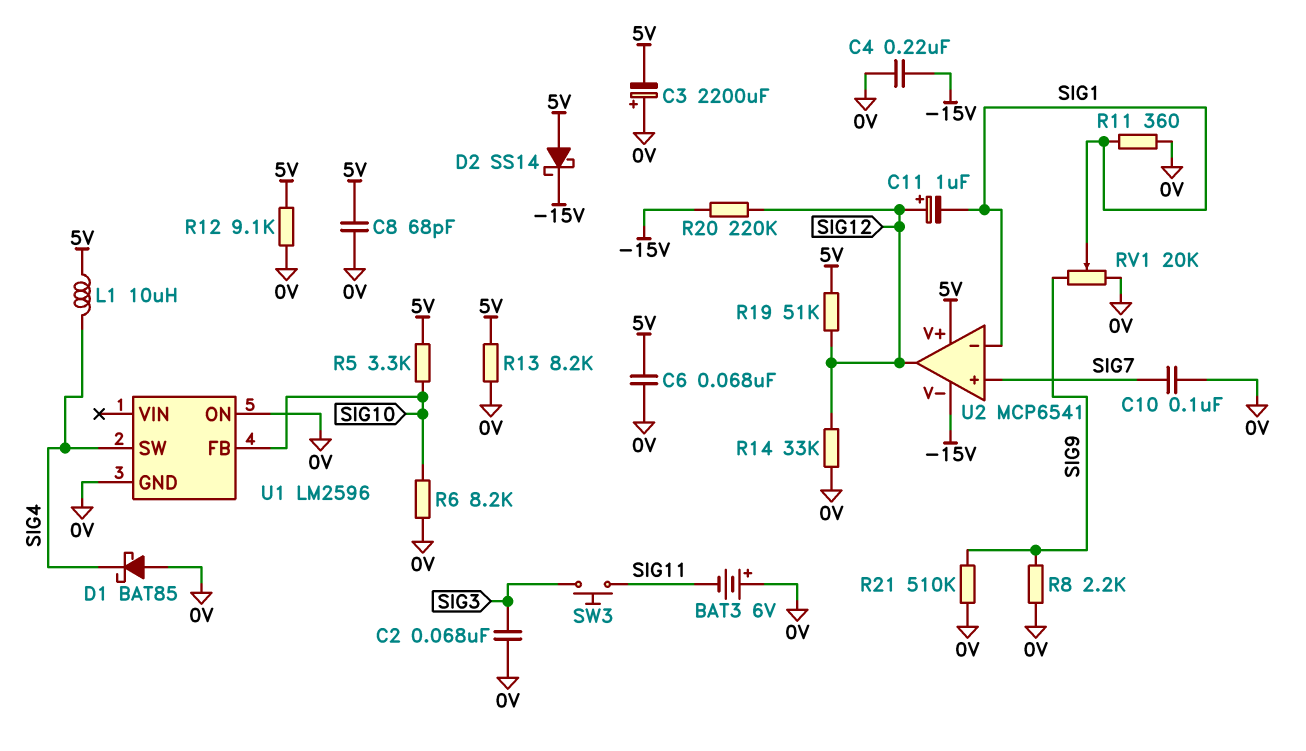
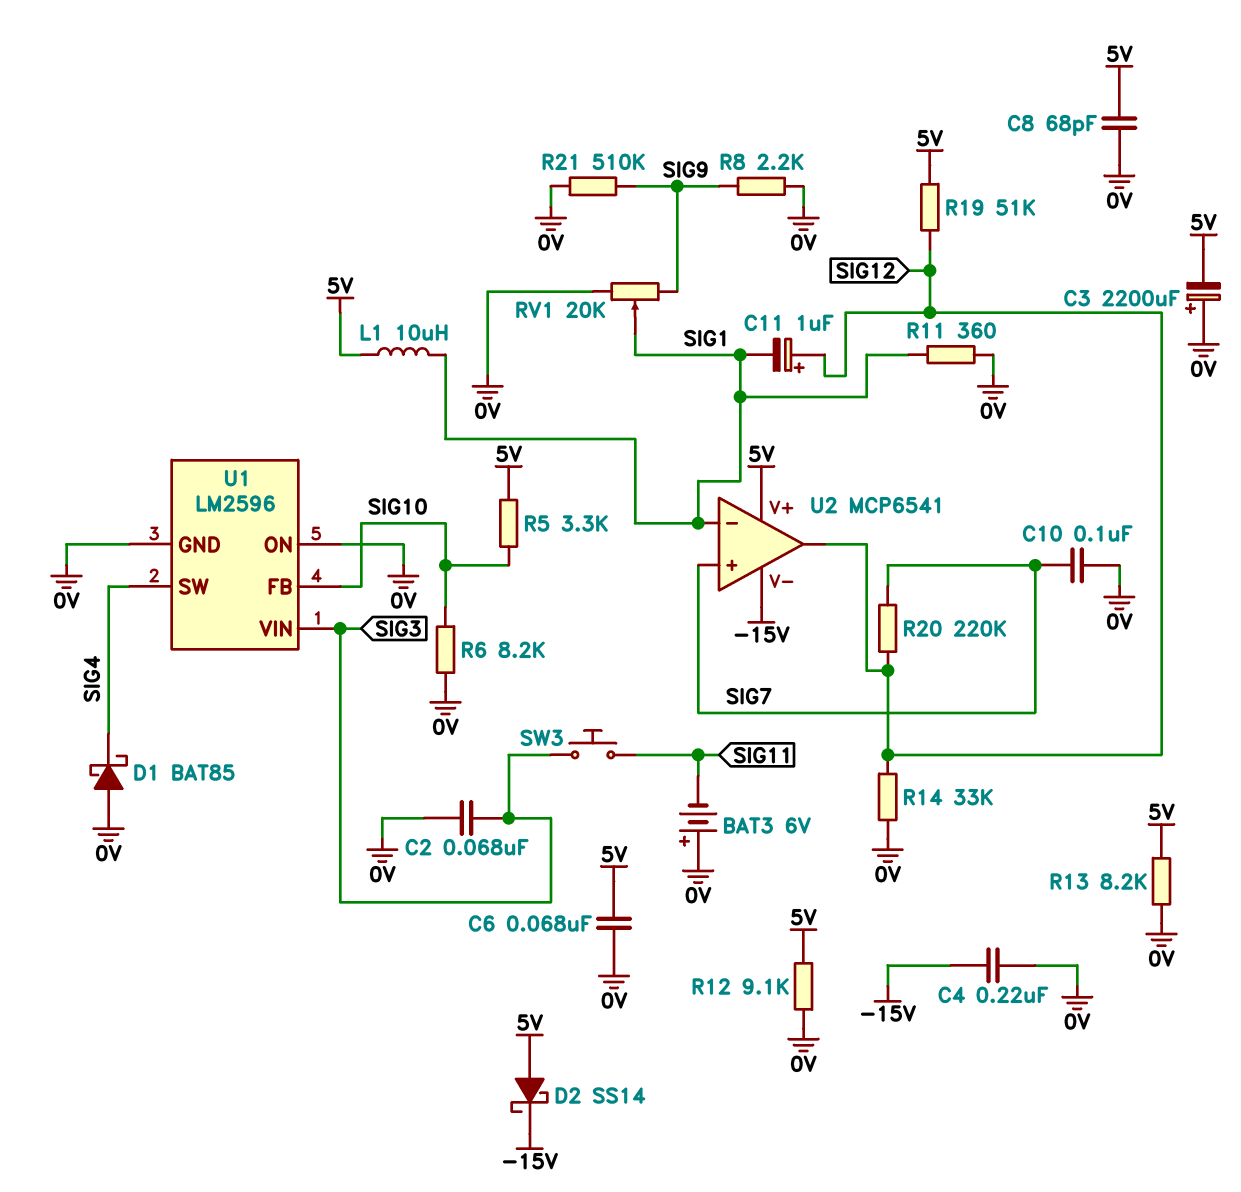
L1: 10uH (5V, SIG4) -> 10uH (5V, SIG1)
R20: 220k (-15V, SIG12) -> 220k (SIG7, SIG12)
U1 pin VIN: none -> SIG3

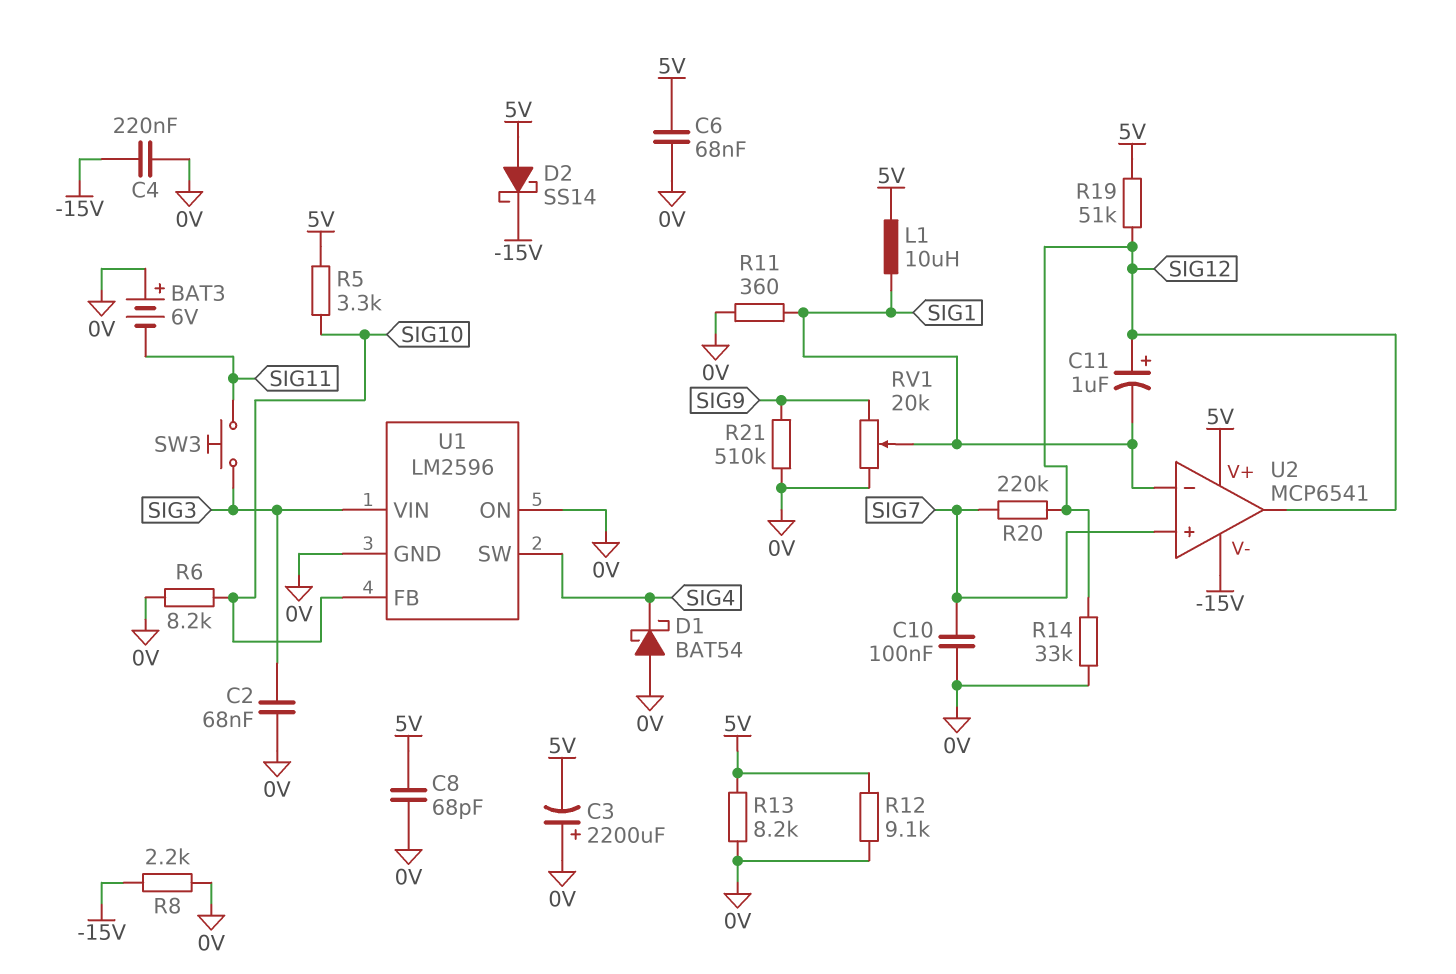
D1: schottky BAT85 (A 0V, K SIG4) -> schottky BAT54 (A 0V, K SIG4)
R8: 2.2k (0V, SIG9) -> 2.2k (-15V, 0V)

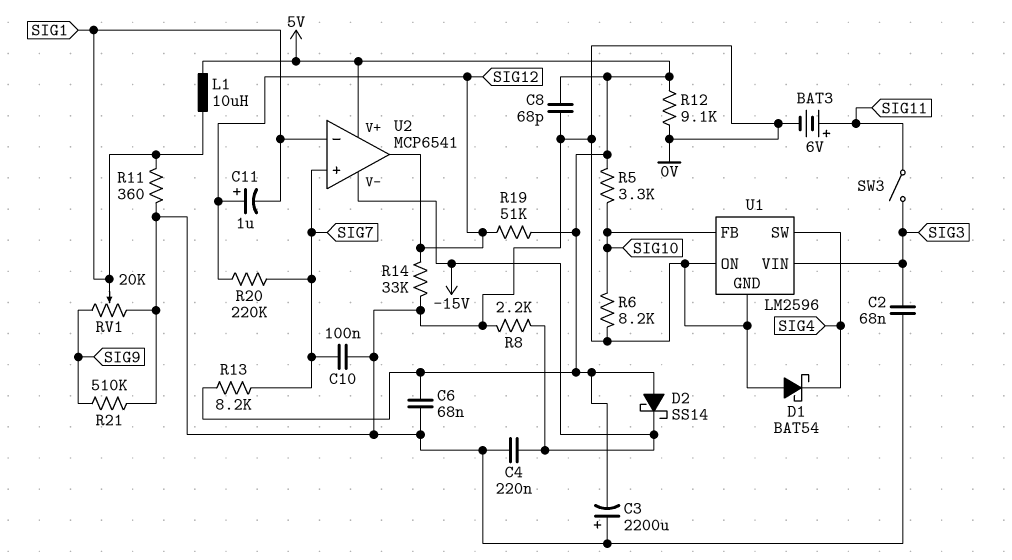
BAT3: 6V (plus 0V, minus SIG11) -> 6V (plus SIG11, minus 0V)
R13: 8.2k (0V, 5V) -> 8.2k (5V, SIG7)
SW3: button (SIG3, SIG11) -> switch (SIG3, SIG11)

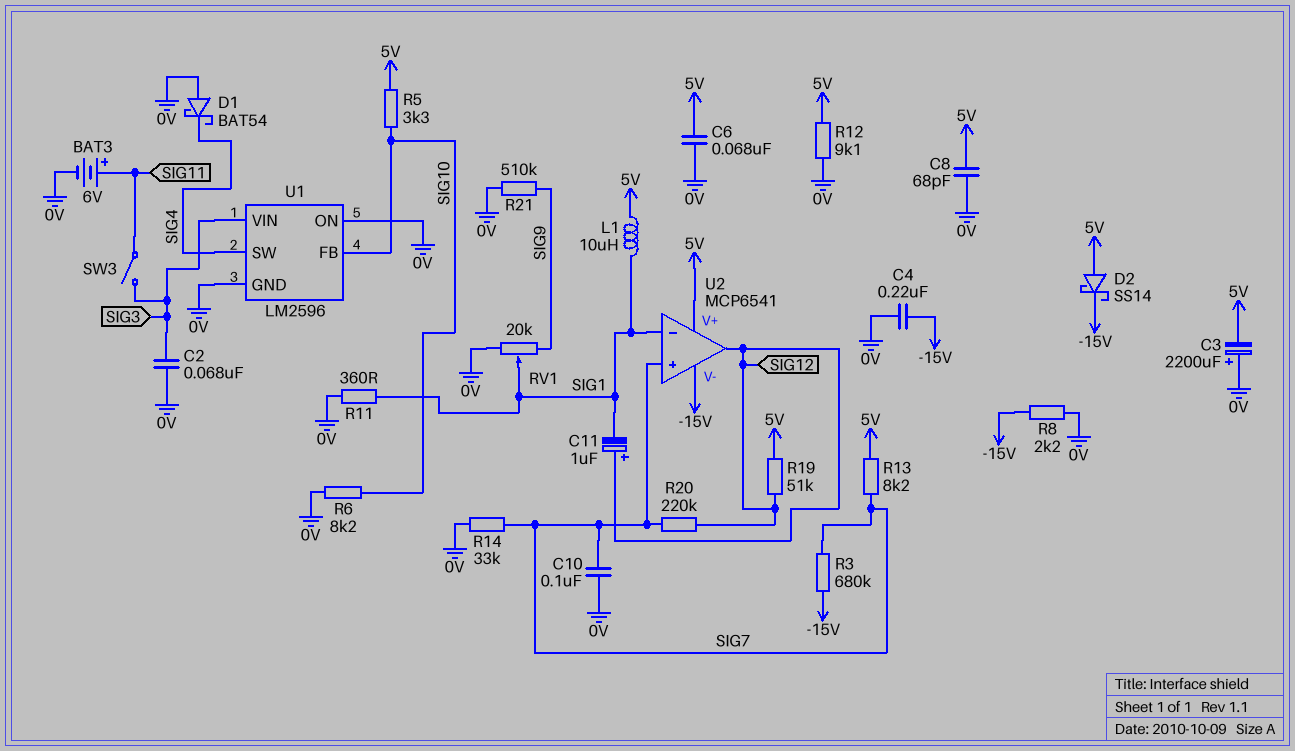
R3: none -> 680k (-15V, SIG7)
R14: 33k (0V, SIG12) -> 33k (0V, SIG7)

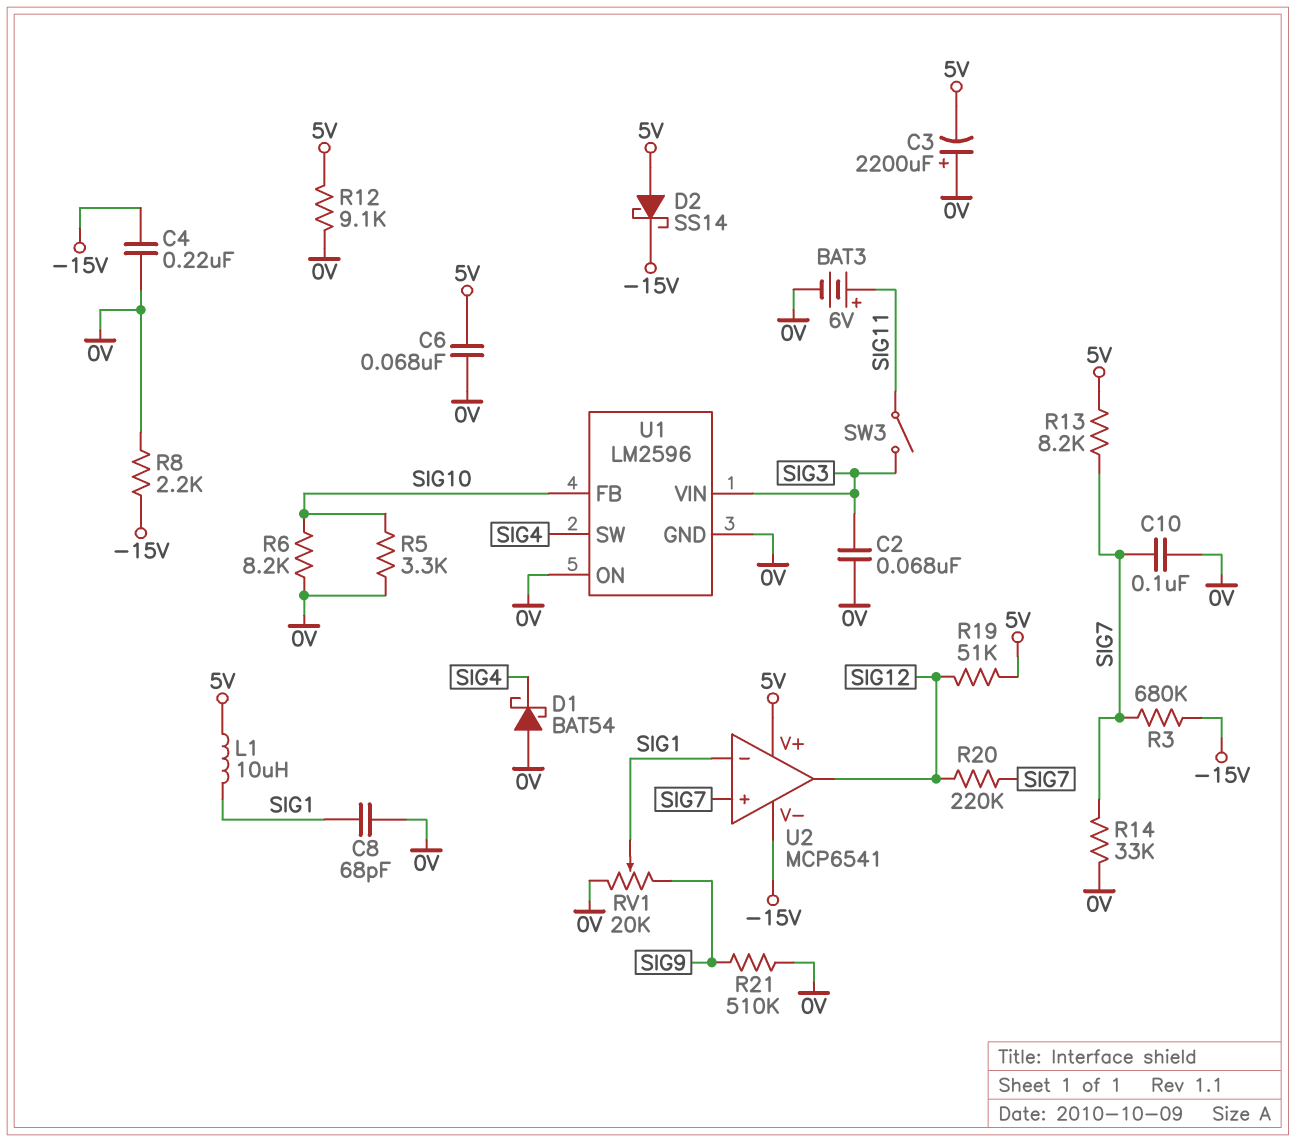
C8: 68pF (0V, 5V) -> 68pF (0V, SIG1)
C11: 1uF (plus SIG12, minus SIG1) -> none
R5: 3.3k (5V, SIG10) -> 3.3k (0V, SIG10)
R11: 360 (0V, SIG1) -> none

